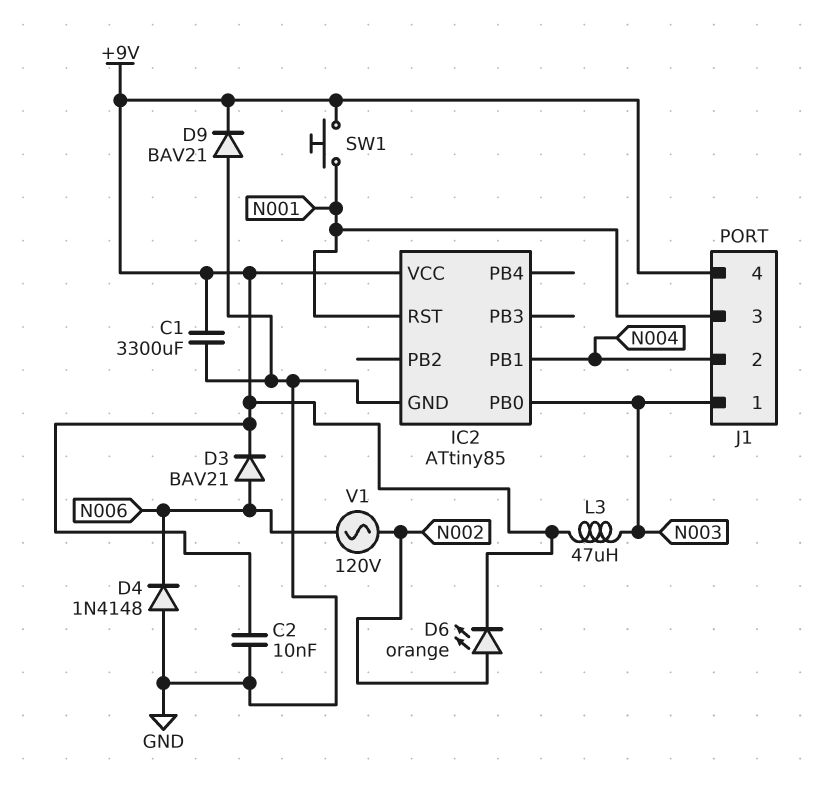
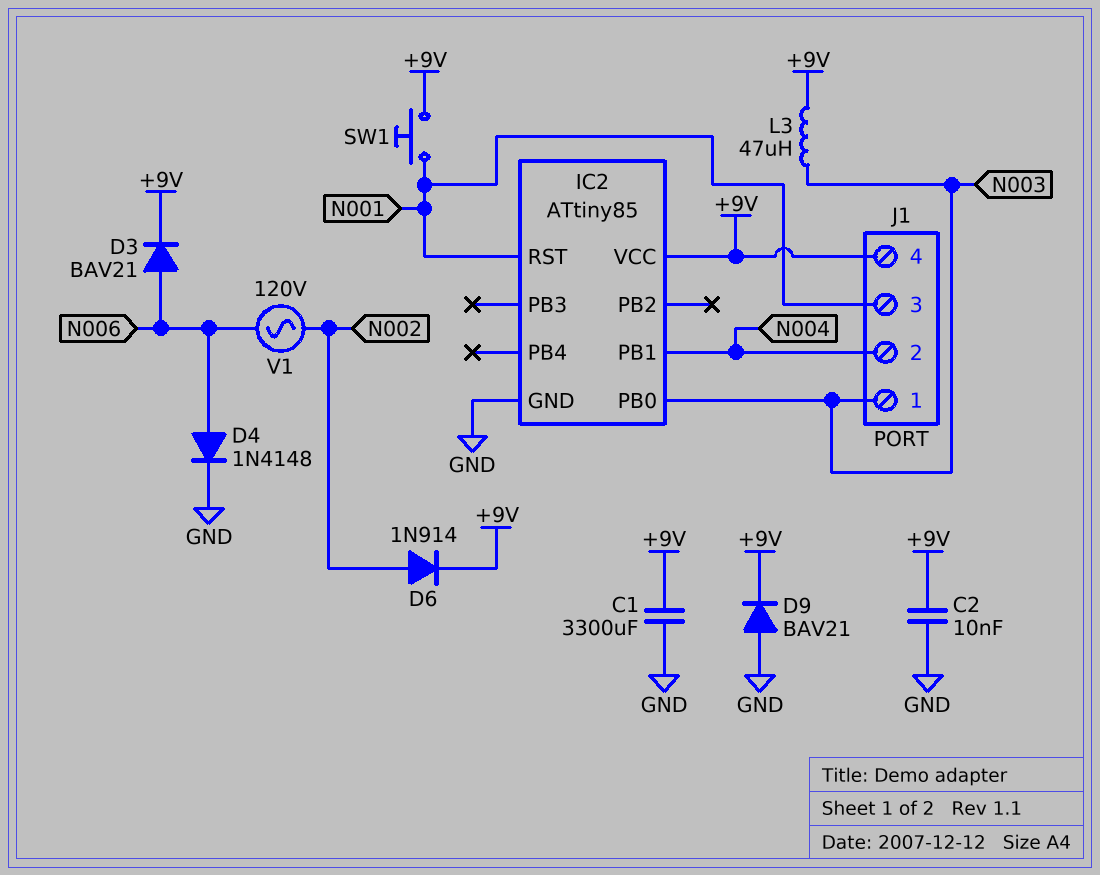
D4: diode 1N4148 (A GND, K N006) -> diode 1N4148 (A N006, K GND)
D6: LED orange (A N002, K +9V) -> diode 1N914 (A N002, K +9V)

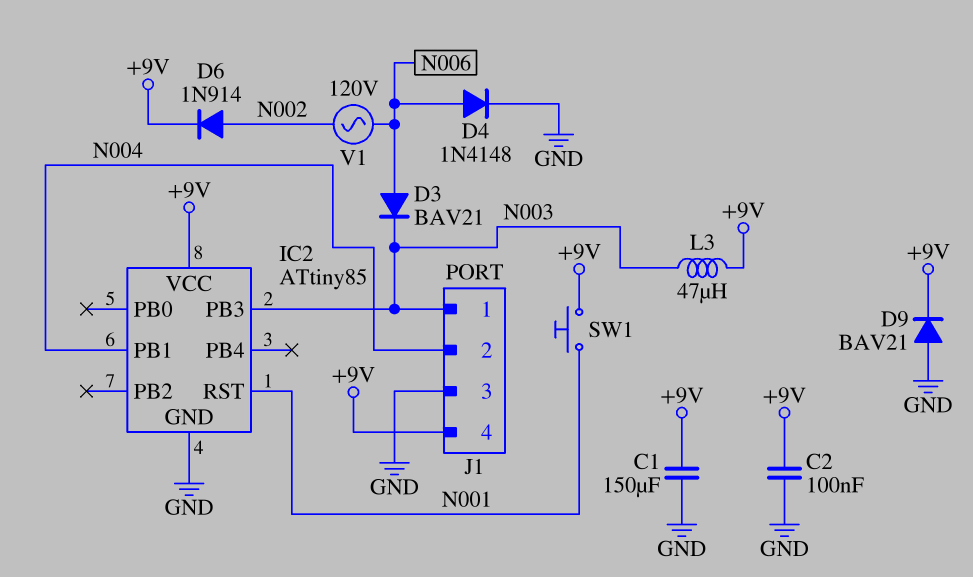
C1: 3300uF (+9V, GND) -> 150uF (+9V, GND)
C2: 10nF (+9V, GND) -> 100nF (+9V, GND)
D3: diode BAV21 (A N006, K +9V) -> diode BAV21 (A N006, K N003)
IC2 pin PB0: N003 -> none
IC2 pin PB3: none -> N003
J1 pin 3: N001 -> GND

